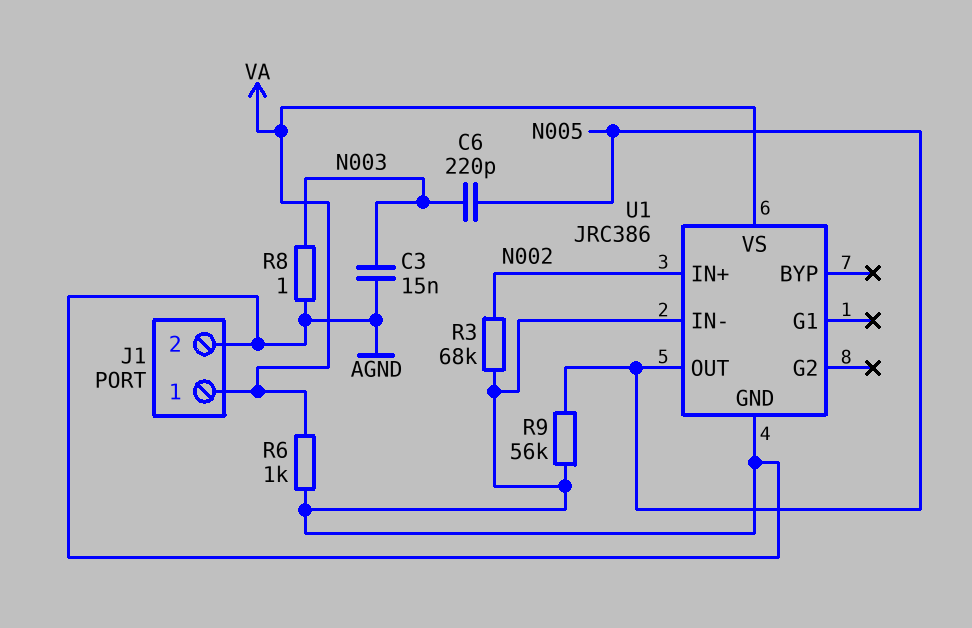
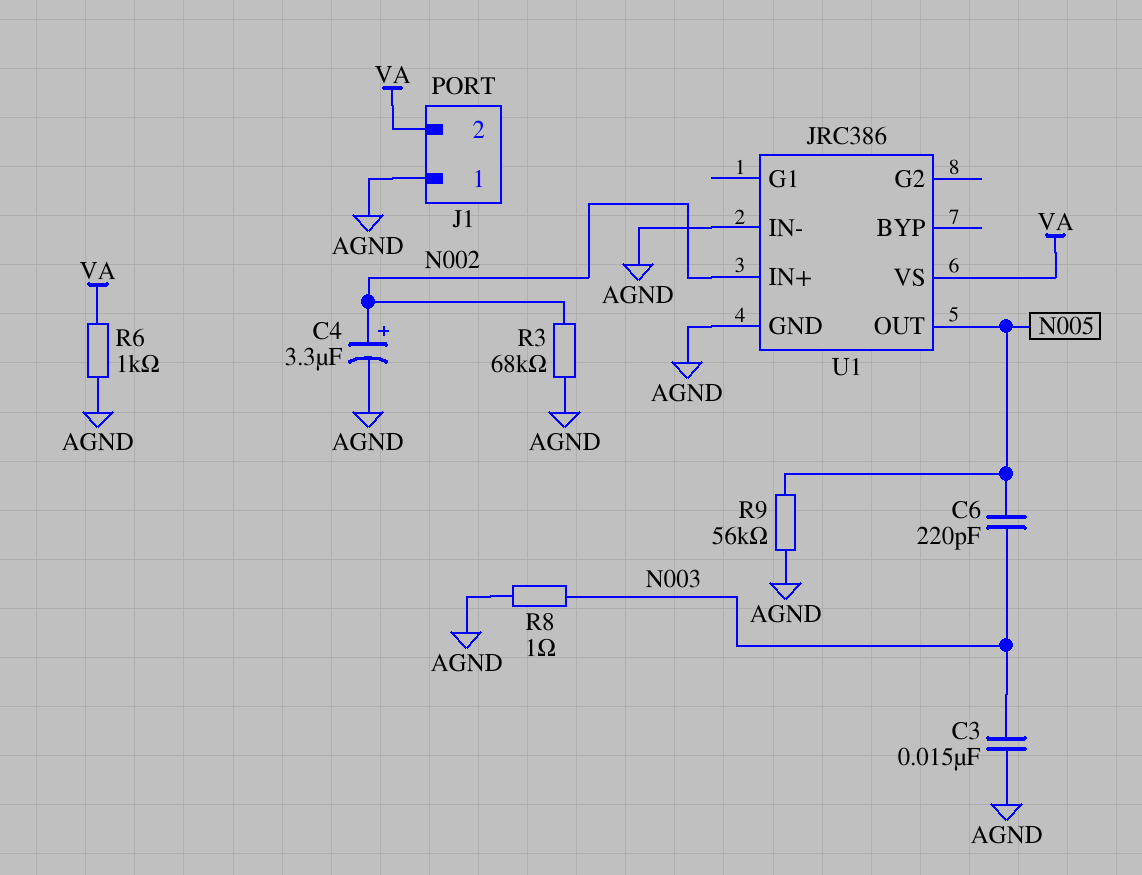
C4: none -> 3.3uF (plus N002, minus AGND)
J1 pin 1: VA -> AGND
J1 pin 2: AGND -> VA

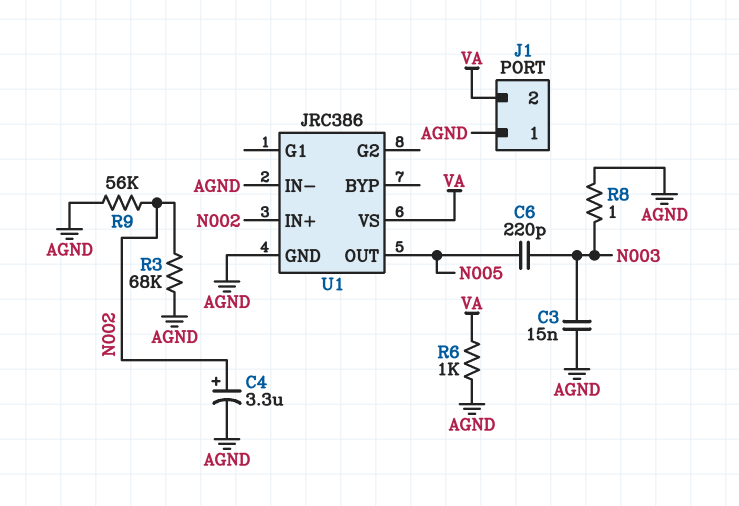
R9: 56k (AGND, N005) -> 56k (AGND, N002)

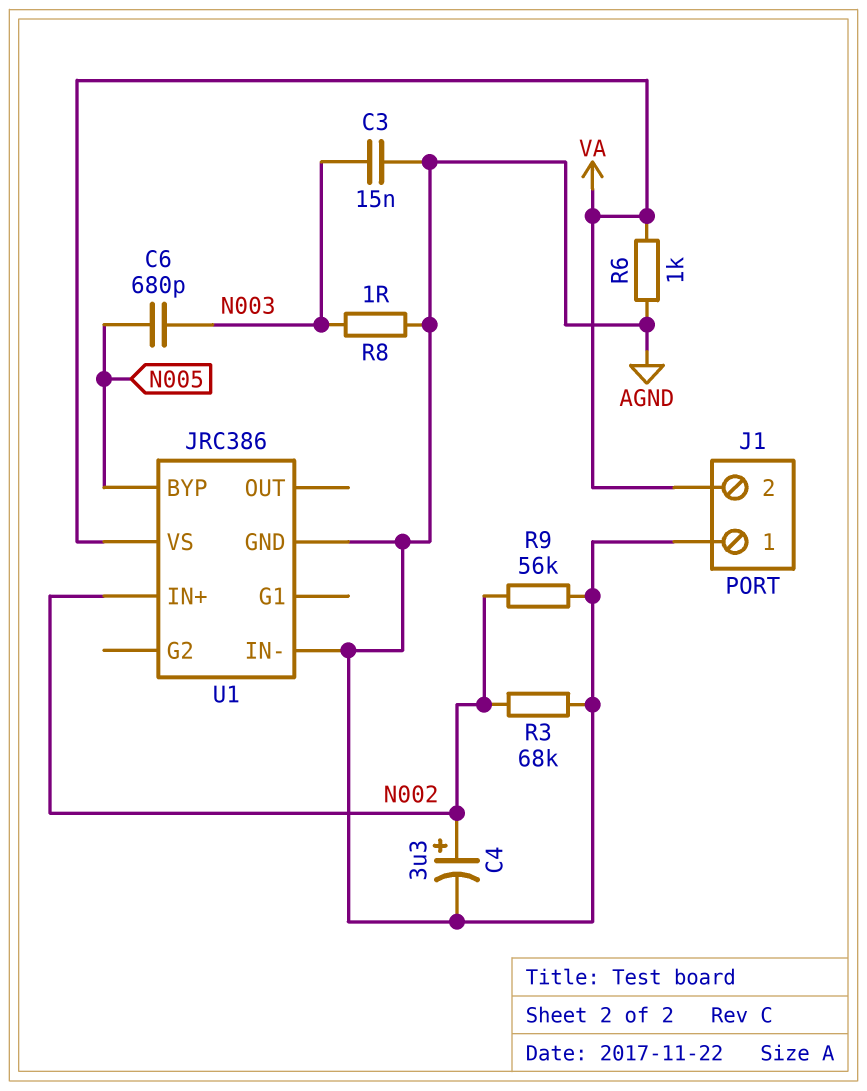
C6: 220pF (N003, N005) -> 680pF (N003, N005)
U1 pin BYP: none -> N005
U1 pin OUT: N005 -> none

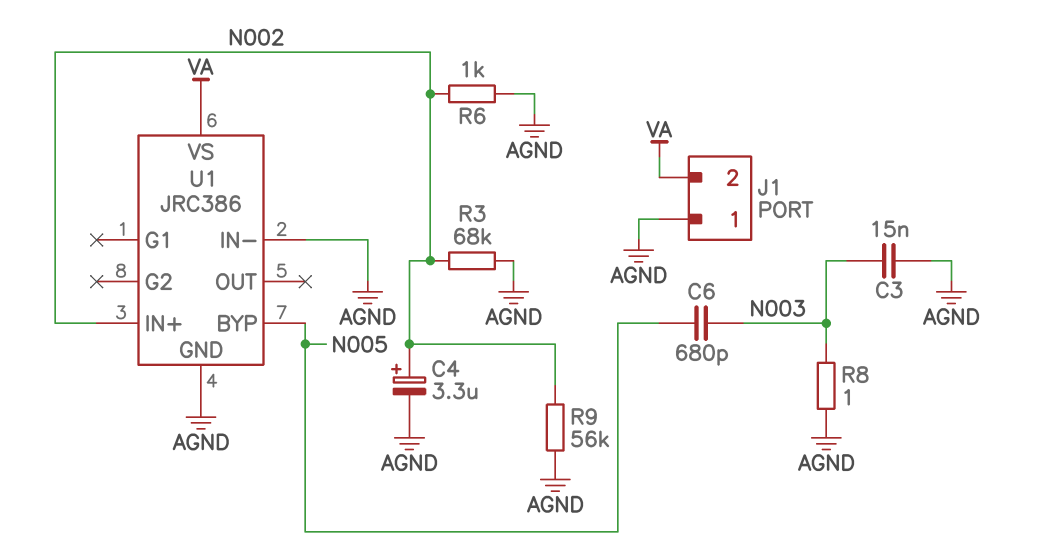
R6: 1k (AGND, VA) -> 1k (AGND, N002)

